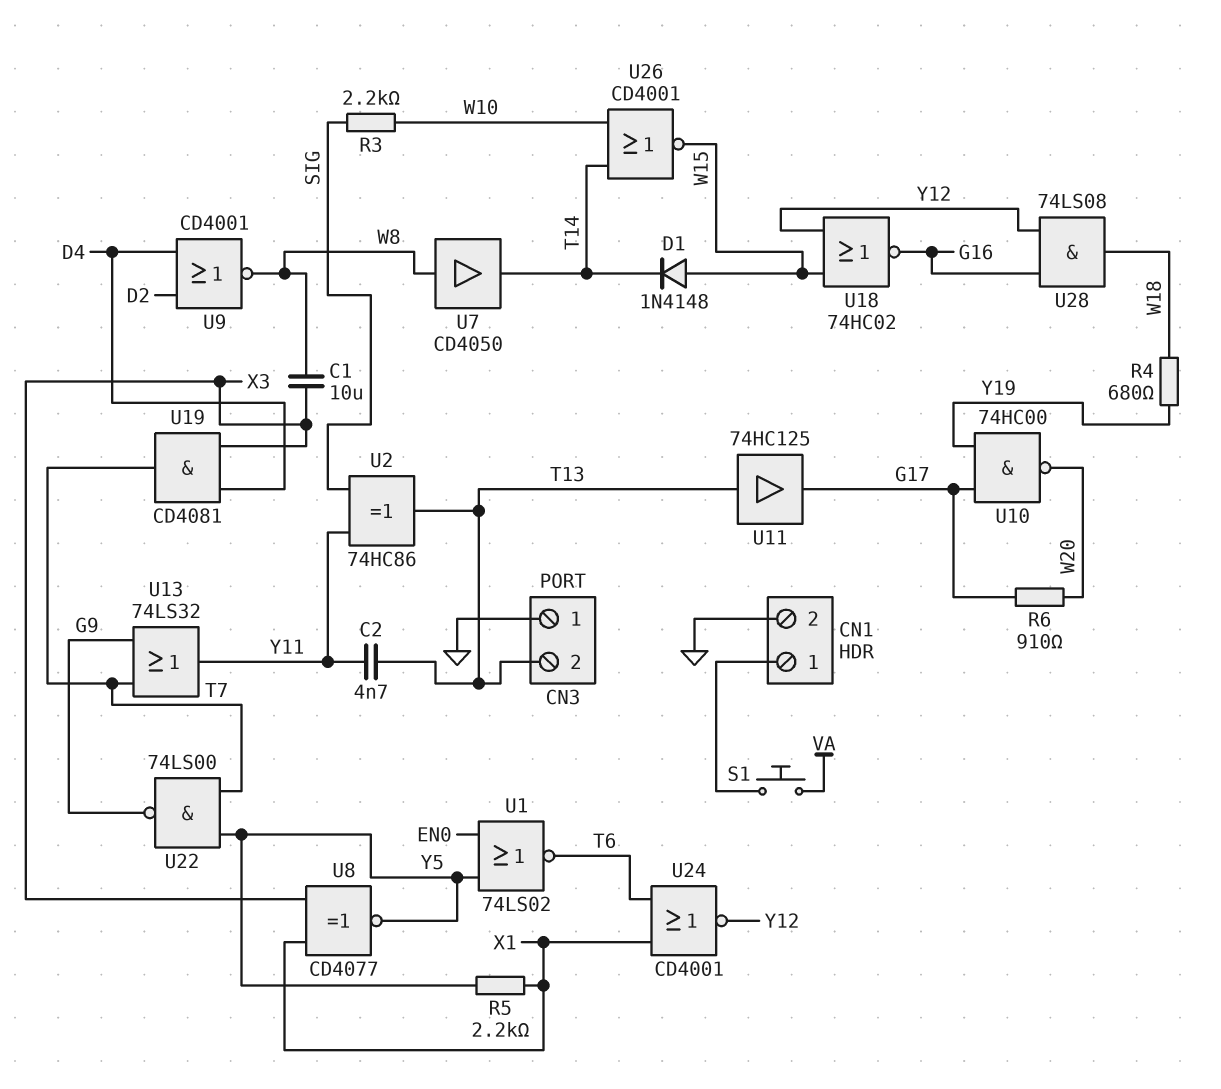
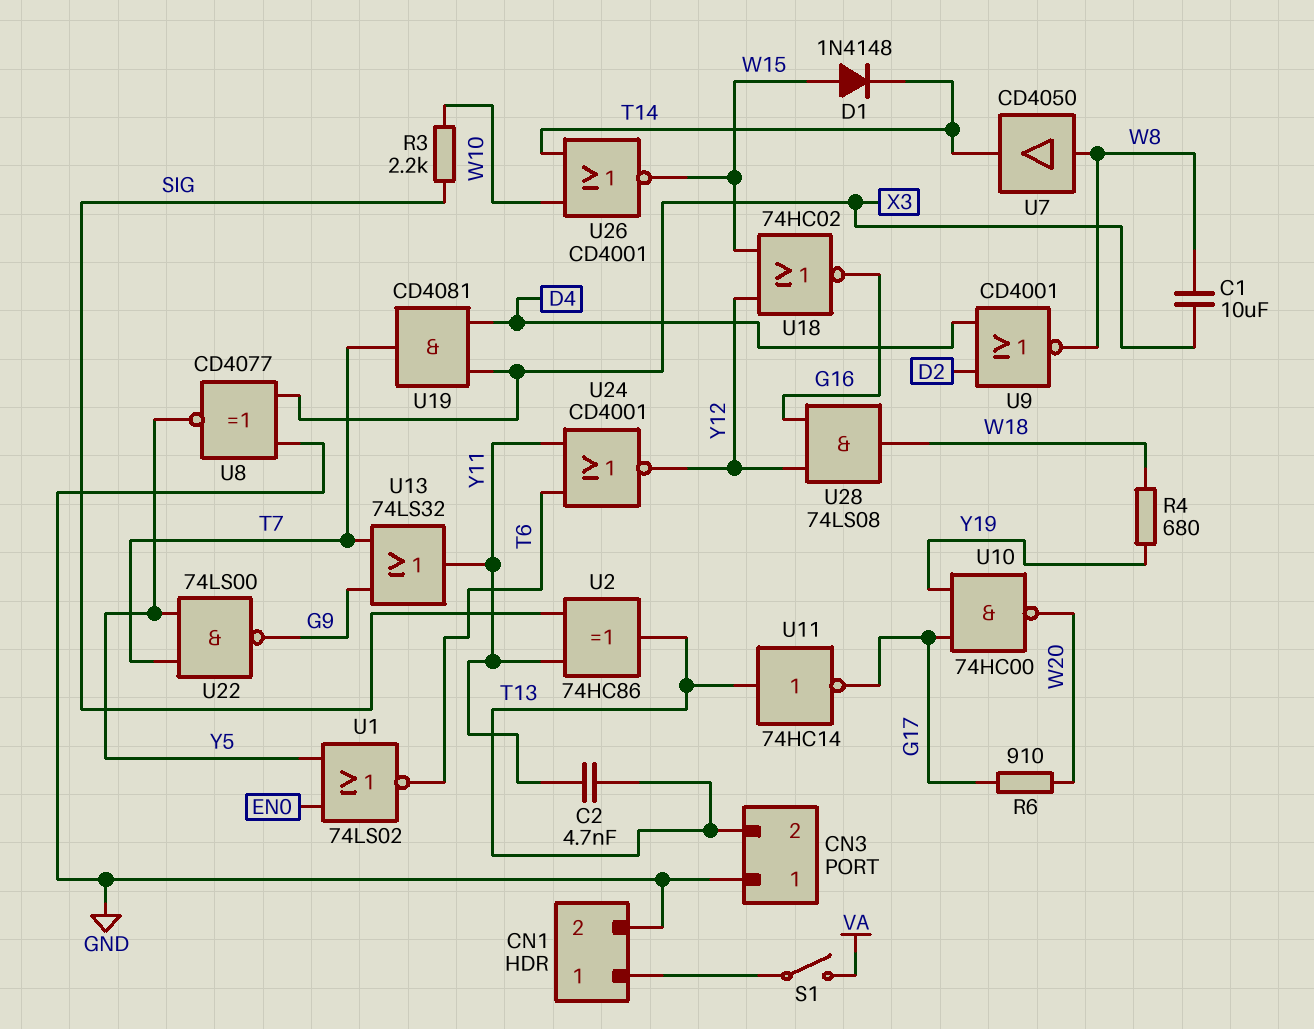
R5: 2.2k (X1, Y5) -> none
S1: button (CN1/1, VA) -> switch (CN1/1, VA)
U8: XNOR CD4077 (in X1, in X3, out Y5) -> XNOR CD4077 (in GND, in X3, out Y5)
U11: buffer 74HC125 (in T13, out G17) -> NOT 74HC14 (in T13, out G17)
U24: NOR CD4001 (in T6, in X1, out Y12) -> NOR CD4001 (in T6, in Y11, out Y12)

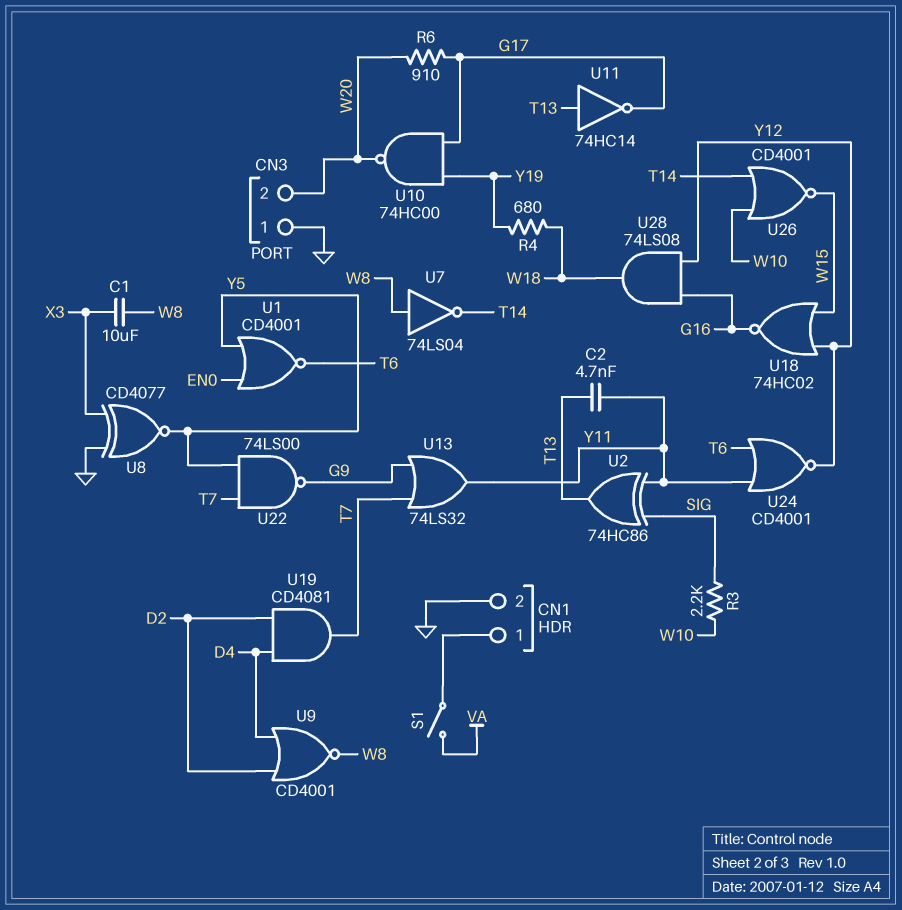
CN3 pin 2: T13 -> W20
D1: diode 1N4148 (A W15, K T14) -> none
U1: NOR 74LS02 (in EN0, in Y5, out T6) -> NOR CD4001 (in EN0, in Y5, out T6)
U7: buffer CD4050 (in W8, out T14) -> NOT 74LS04 (in W8, out T14)
U19: AND CD4081 (in D4, in X3, out T7) -> AND CD4081 (in D2, in D4, out T7)

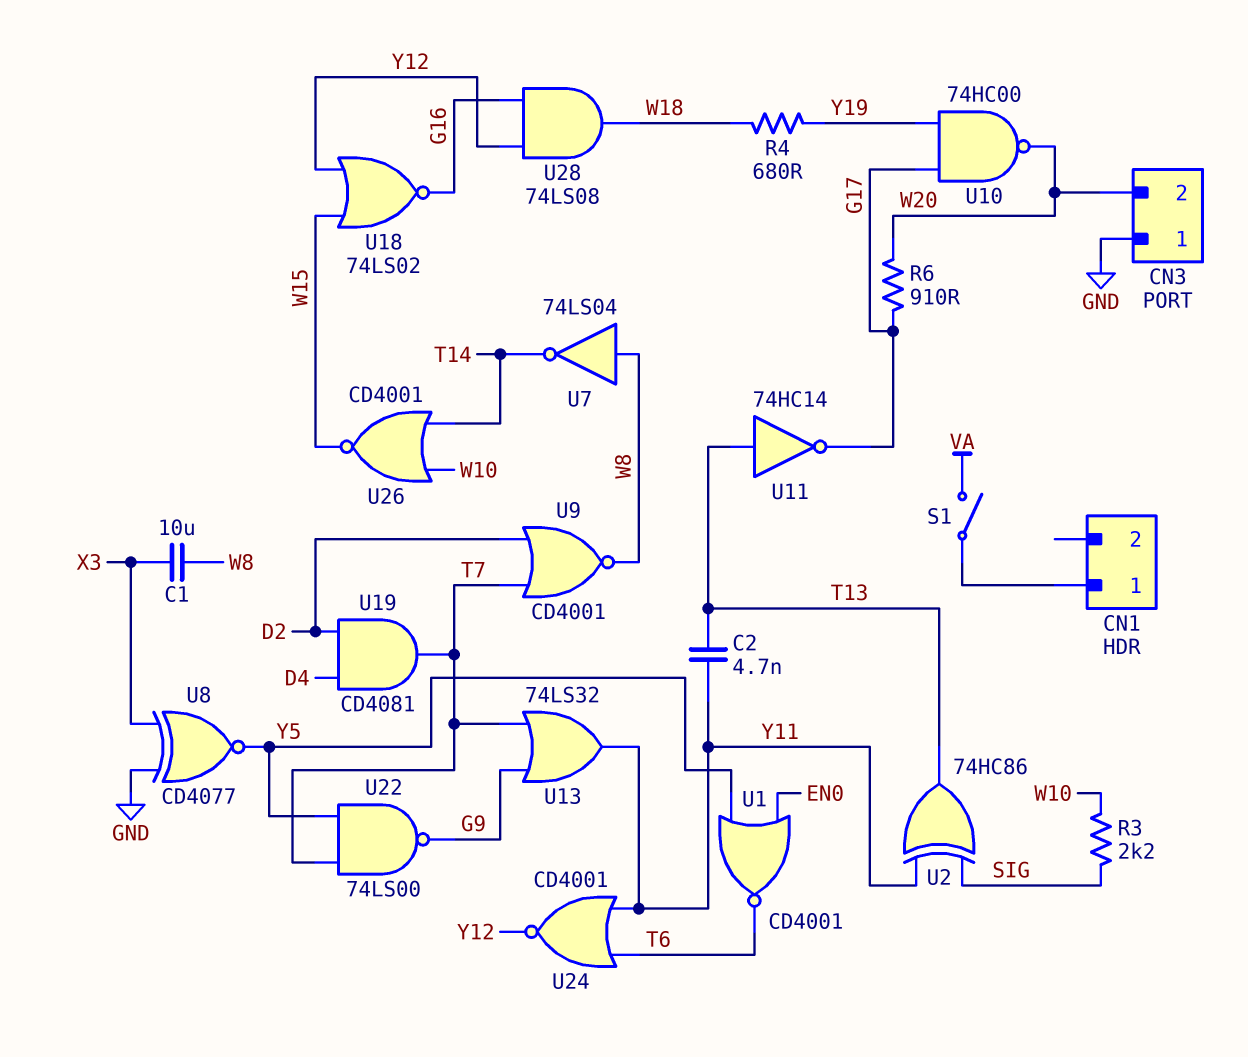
CN1 pin 2: GND -> none
U9: NOR CD4001 (in D2, in D4, out W8) -> NOR CD4001 (in D2, in T7, out W8)
U18: NOR 74HC02 (in W15, in Y12, out G16) -> NOR 74LS02 (in W15, in Y12, out G16)

